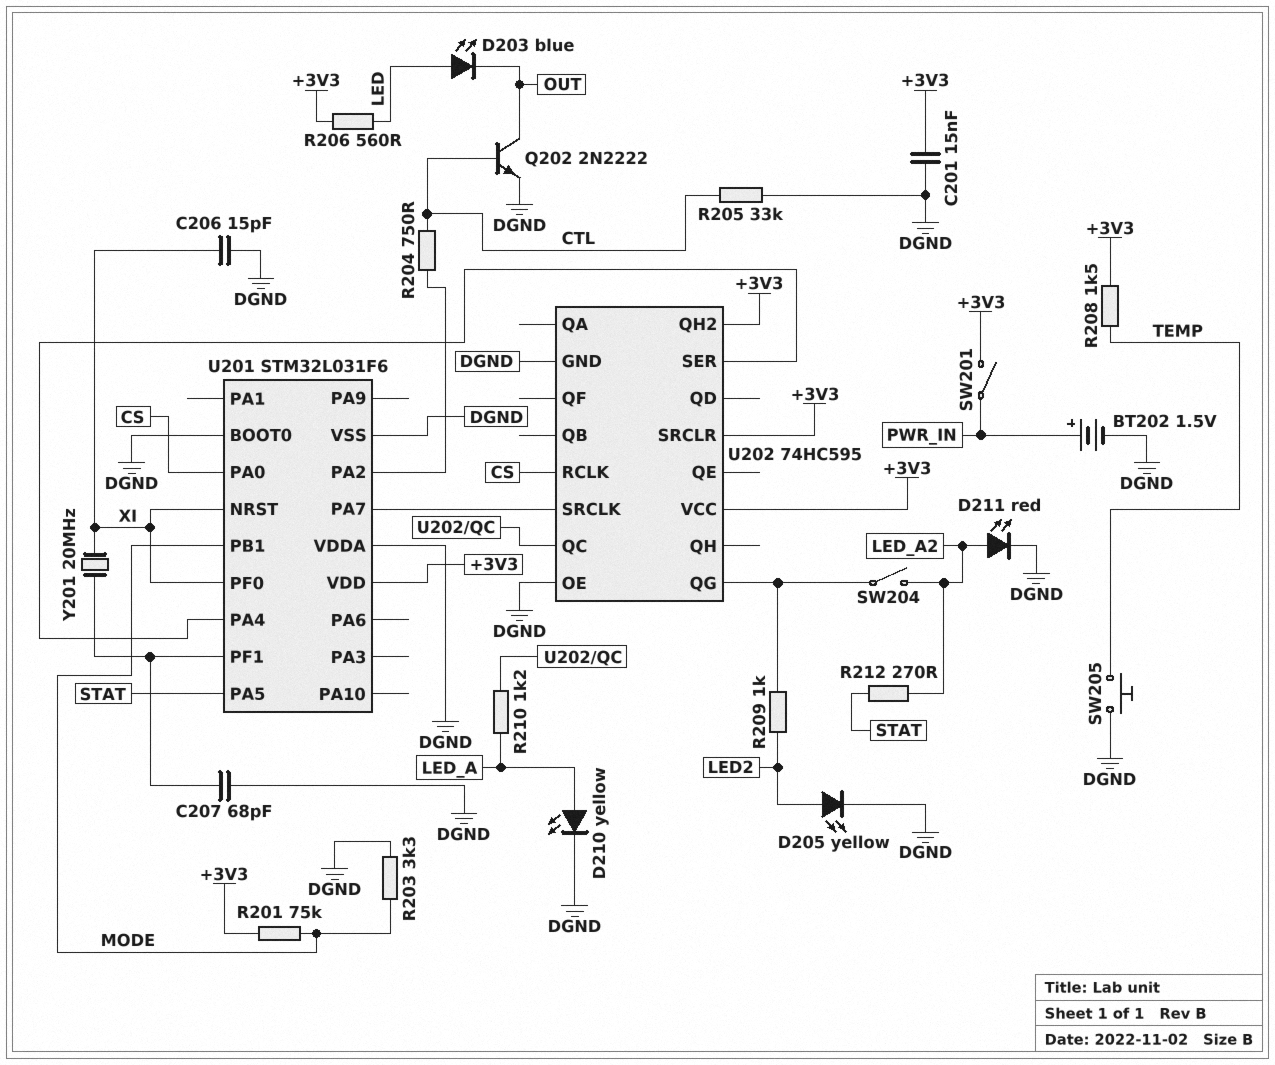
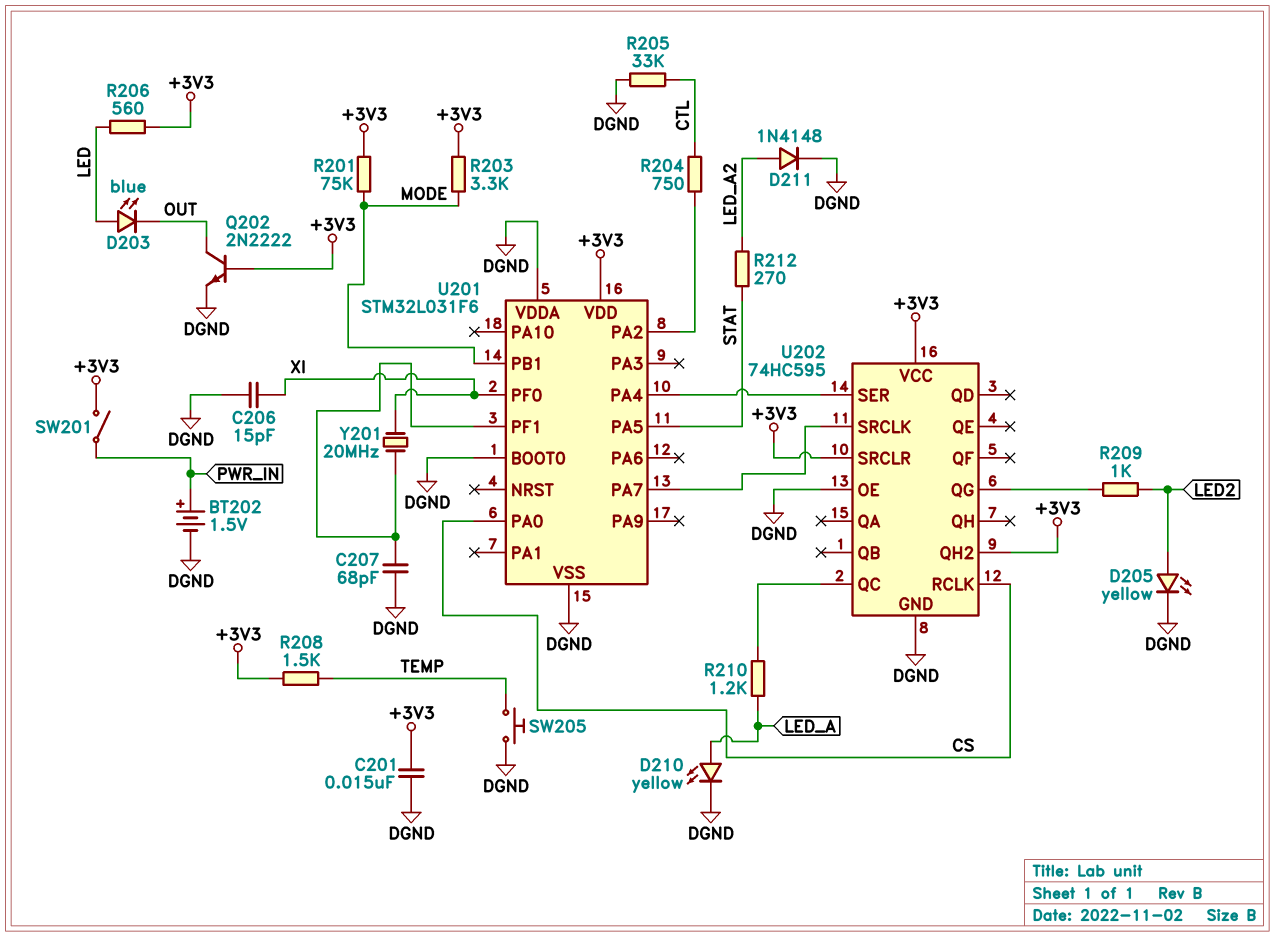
D211: LED red (A LED_A2, K DGND) -> diode 1N4148 (A LED_A2, K DGND)
Q202: NPN 2N2222 (B CTL, C OUT, E DGND) -> NPN 2N2222 (B +3V3, C OUT, E DGND)
R203: 3.3k (DGND, MODE) -> 3.3k (+3V3, MODE)
SW204: switch (LED_A2, U202/QG) -> none
U201 pin NRST: XI -> none

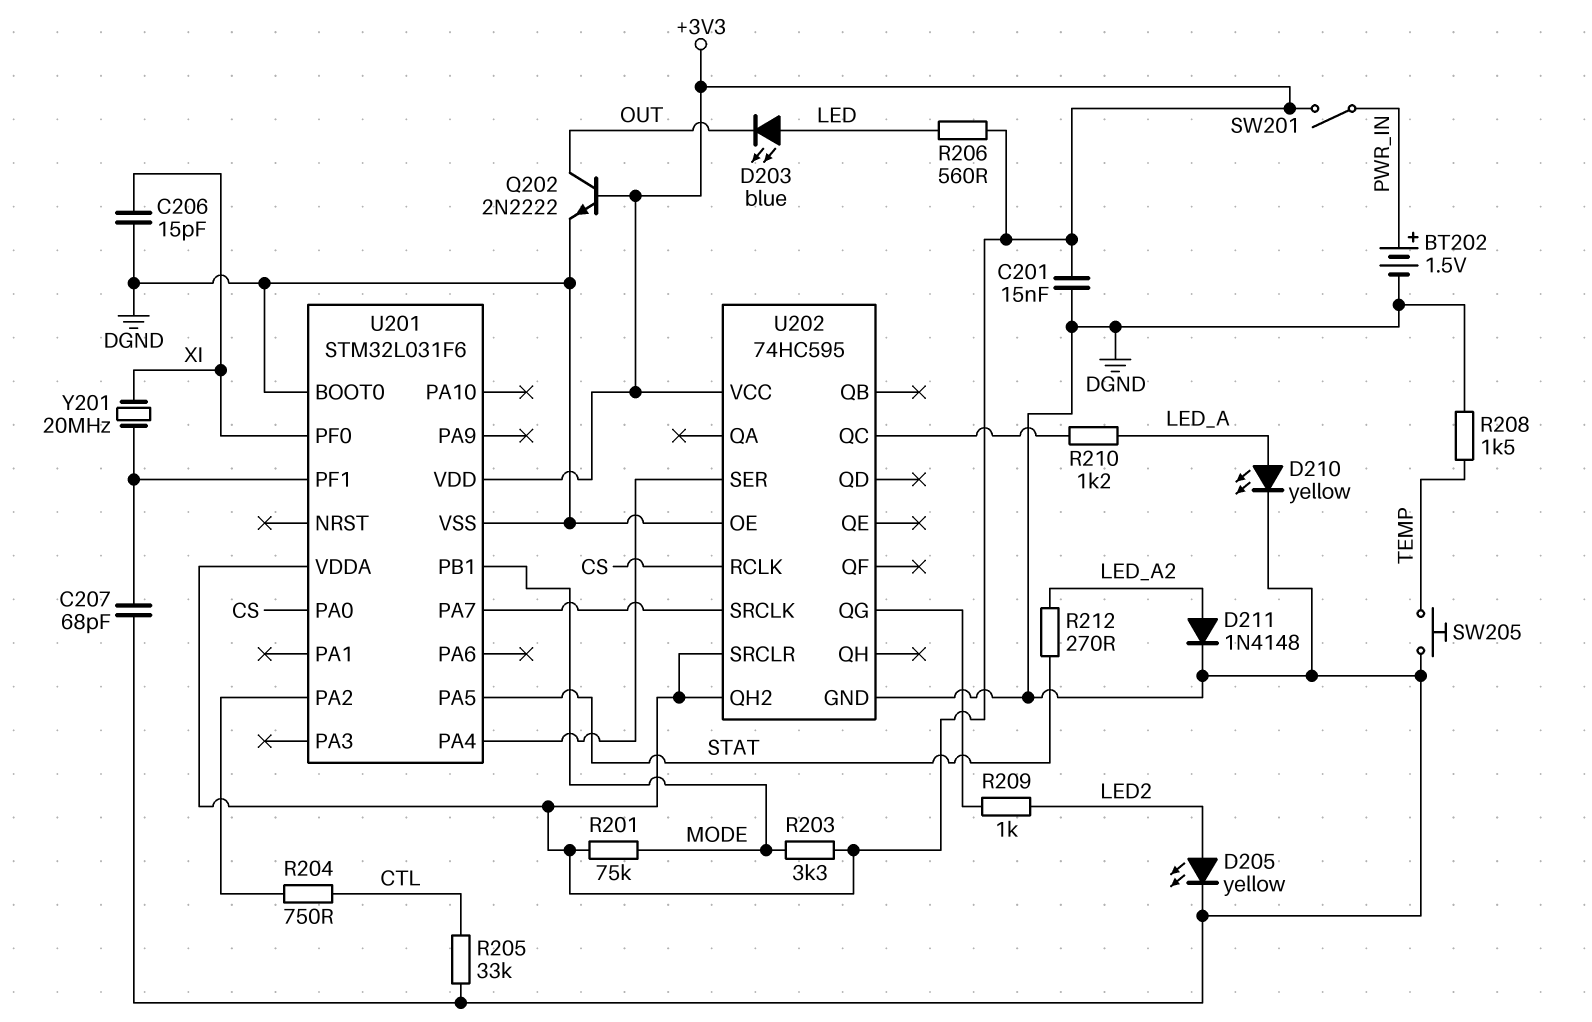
R208: 1.5k (+3V3, TEMP) -> 1.5k (DGND, TEMP)
U201 pin VDDA: DGND -> +3V3

